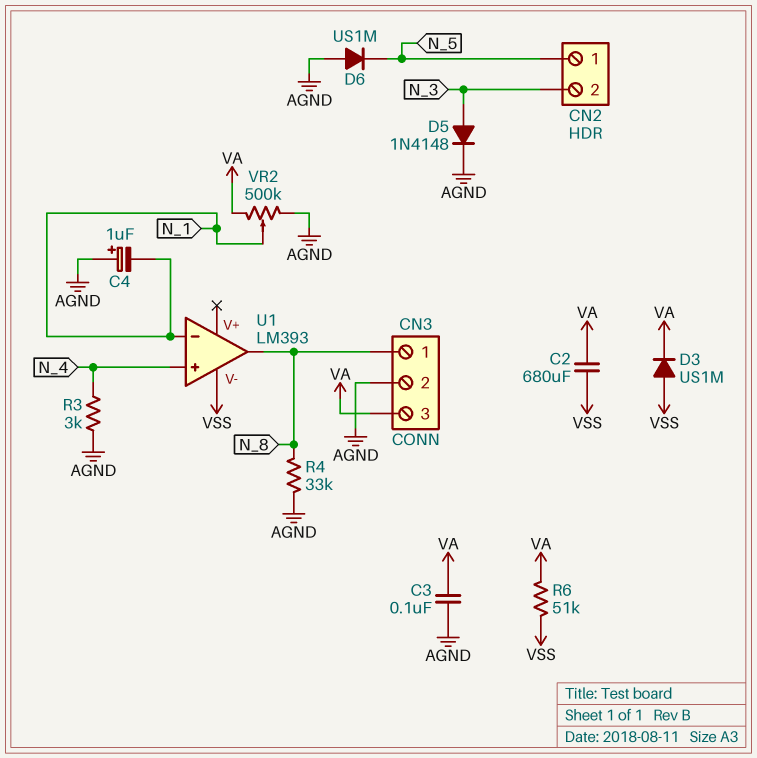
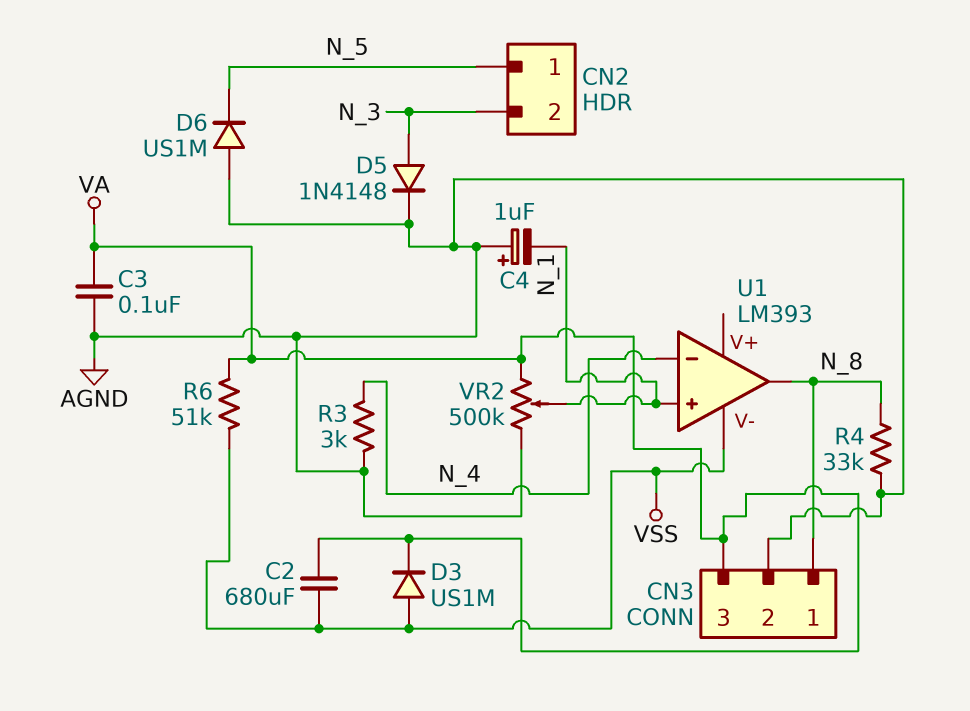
U1 pin in+: N_4 -> N_1
U1 pin in-: N_1 -> N_4

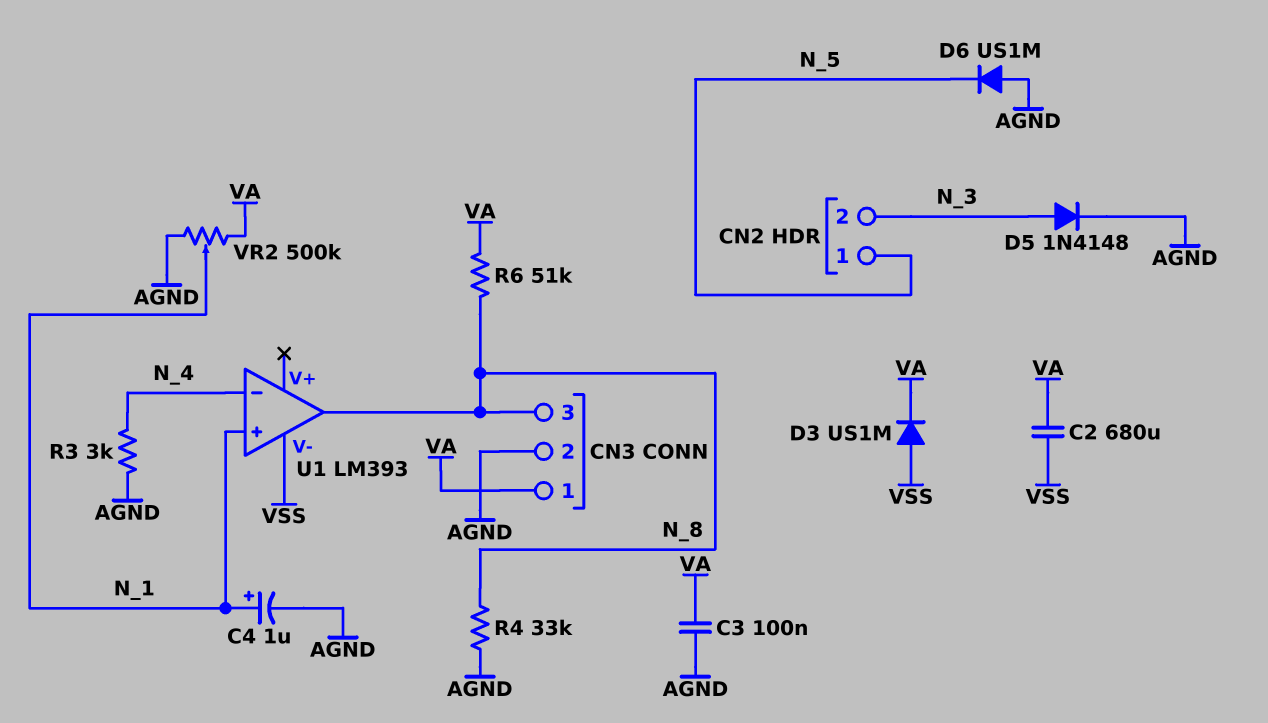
C4: 1uF (plus AGND, minus N_1) -> 1uF (plus N_1, minus AGND)
CN3 pin 1: N_8 -> VA
CN3 pin 3: VA -> N_8
R6: 51k (VA, VSS) -> 51k (N_8, VA)

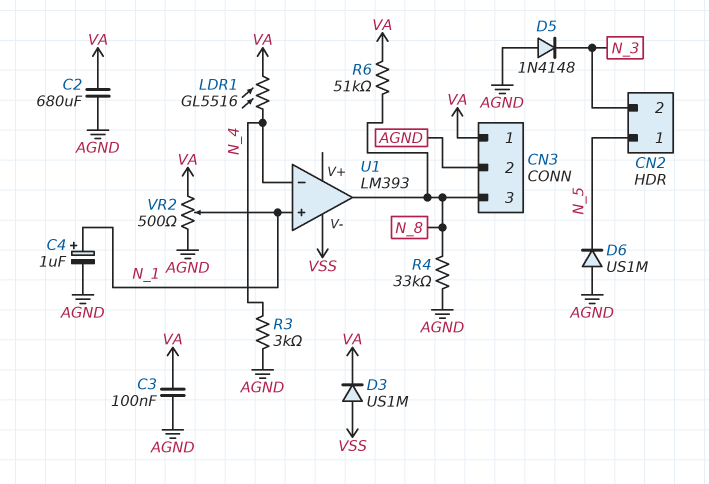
C2: 680uF (VA, VSS) -> 680uF (AGND, VA)
D5: diode 1N4148 (A N_3, K AGND) -> diode 1N4148 (A AGND, K N_3)
LDR1: none -> GL5516 (N_4, VA)
VR2: 500k (AGND, VA, wiper N_1) -> 500 (AGND, VA, wiper N_1)

